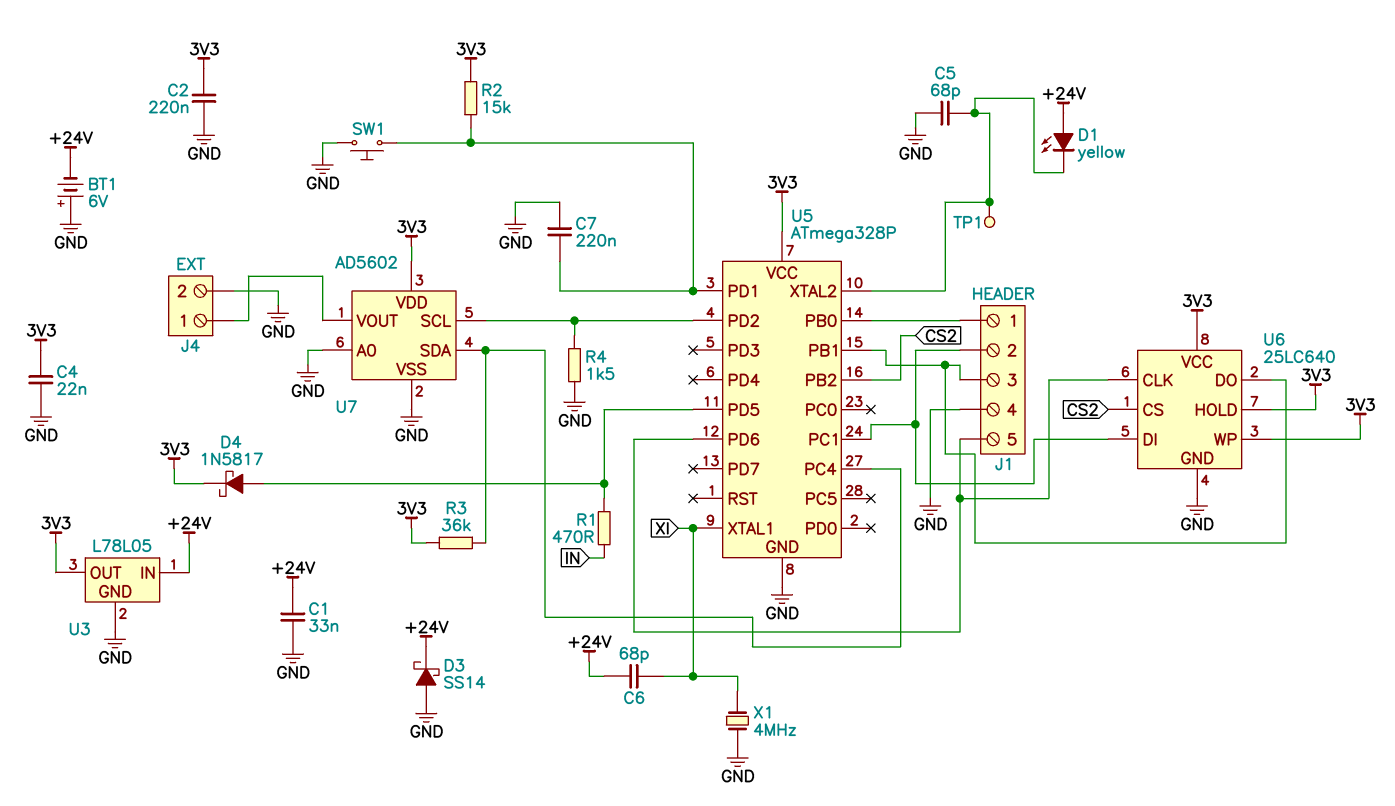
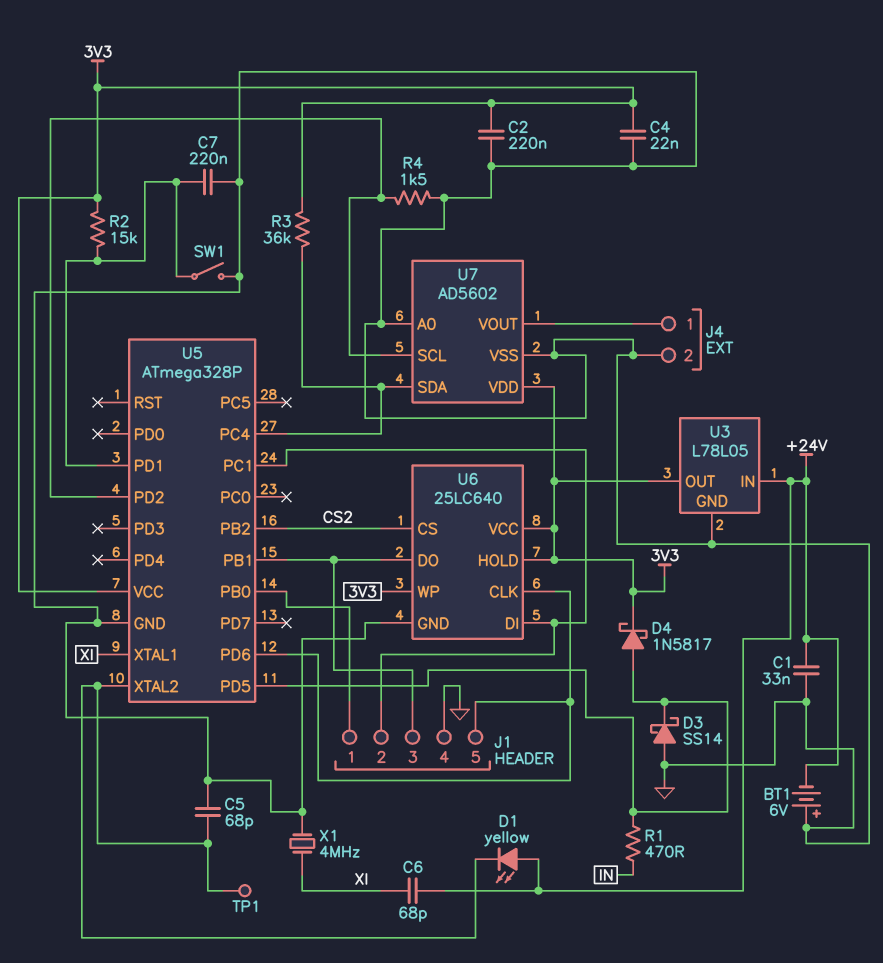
D3: schottky SS14 (A GND, K +24V) -> schottky SS14 (A GND, K U5/PD5)
SW1: button (GND, U5/PD1) -> switch (GND, U5/PD1)

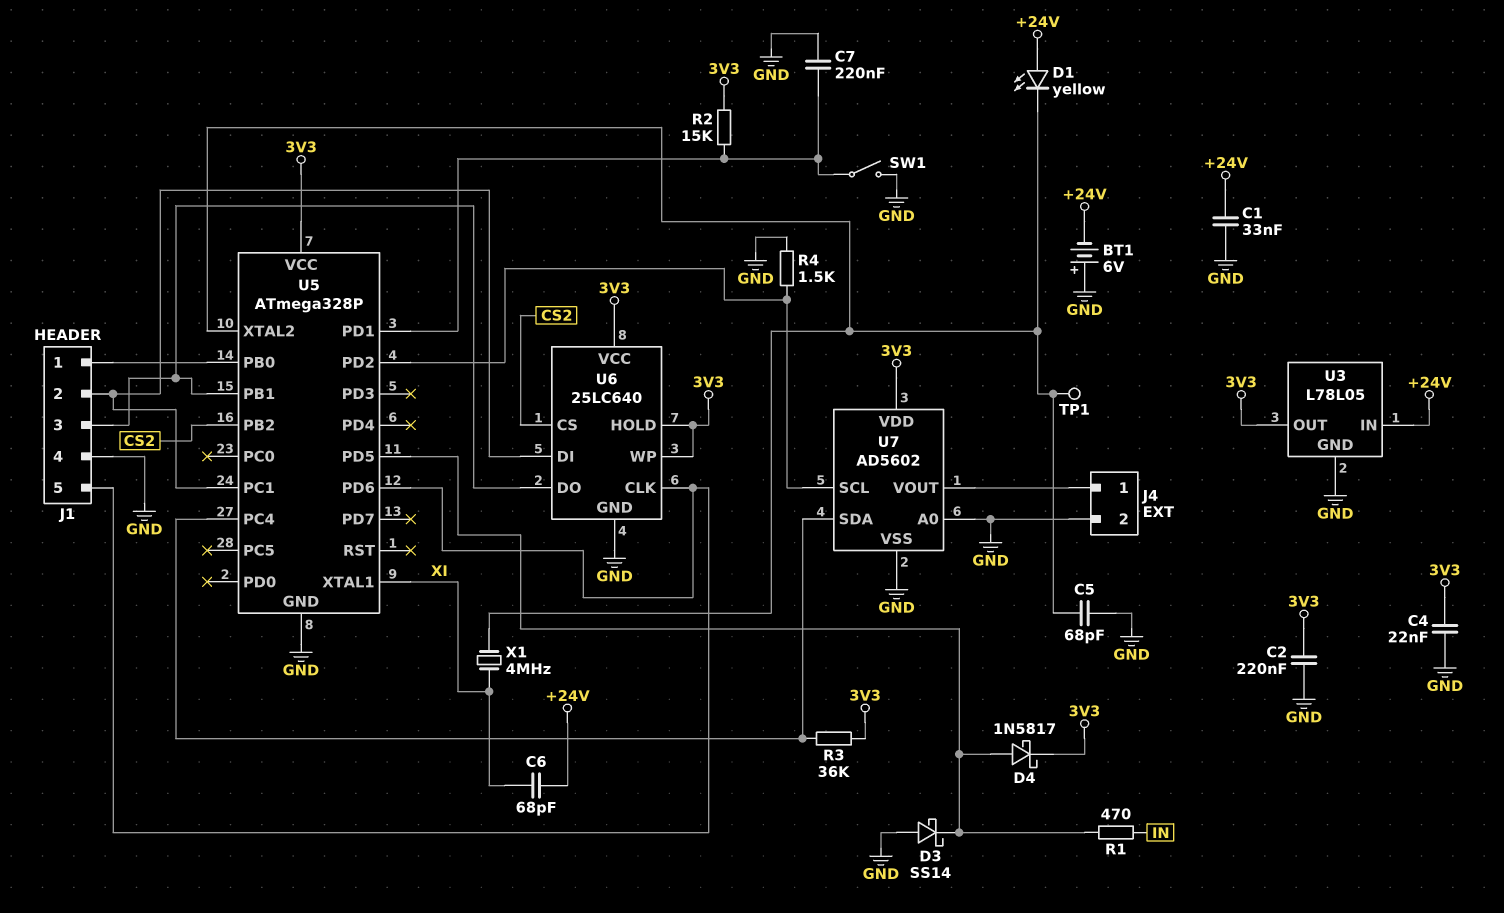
X1: 4MHz (GND, XI) -> 4MHz (U5/XTAL2, XI)

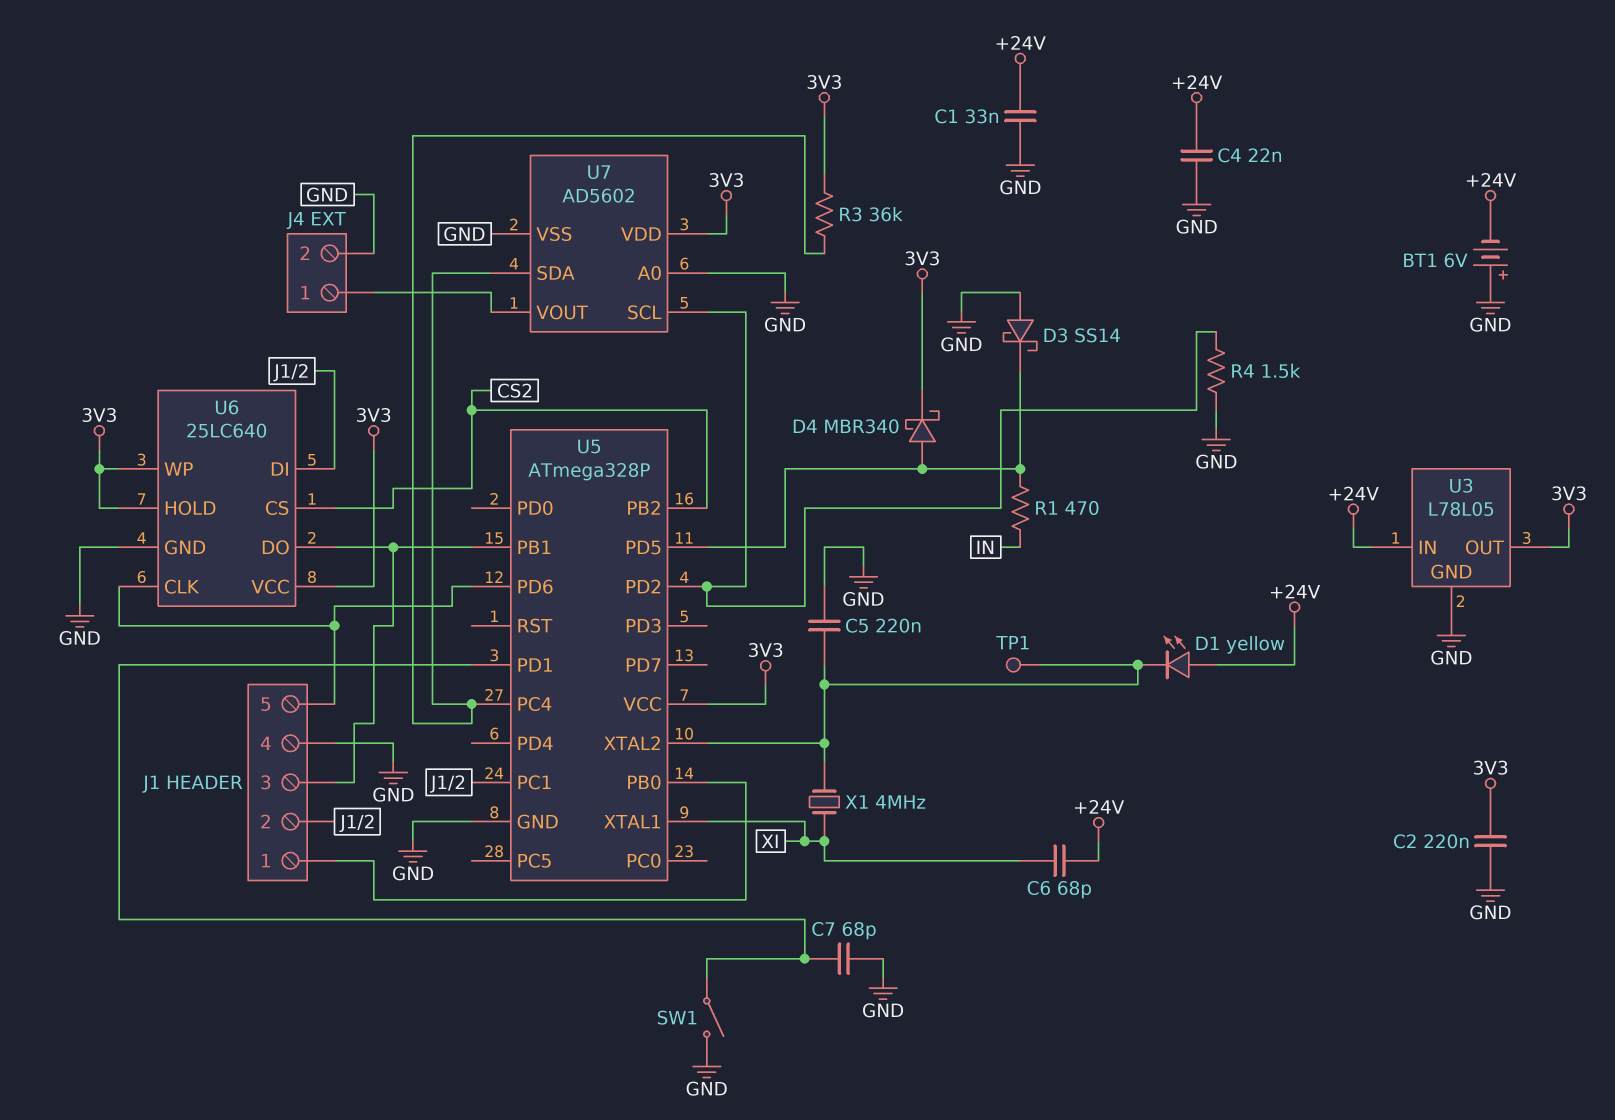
C4: 22nF (3V3, GND) -> 22nF (+24V, GND)
C5: 68pF (GND, U5/XTAL2) -> 220nF (GND, U5/XTAL2)
C7: 220nF (GND, U5/PD1) -> 68pF (GND, U5/PD1)
D4: schottky 1N5817 (A U5/PD5, K 3V3) -> schottky MBR340 (A U5/PD5, K 3V3)
R2: 15k (3V3, U5/PD1) -> none

